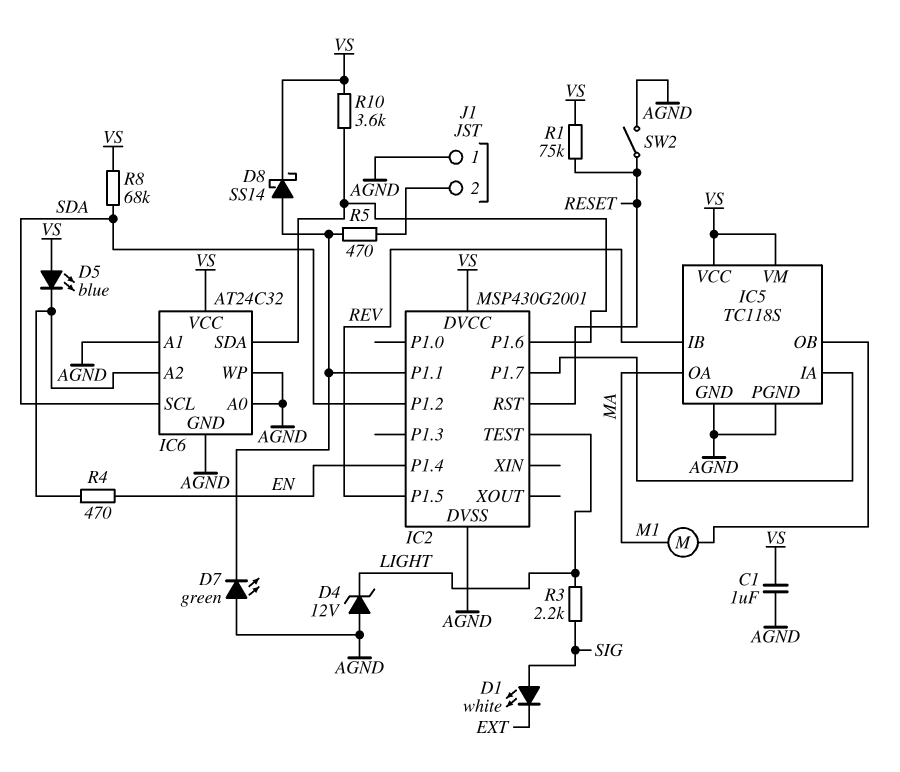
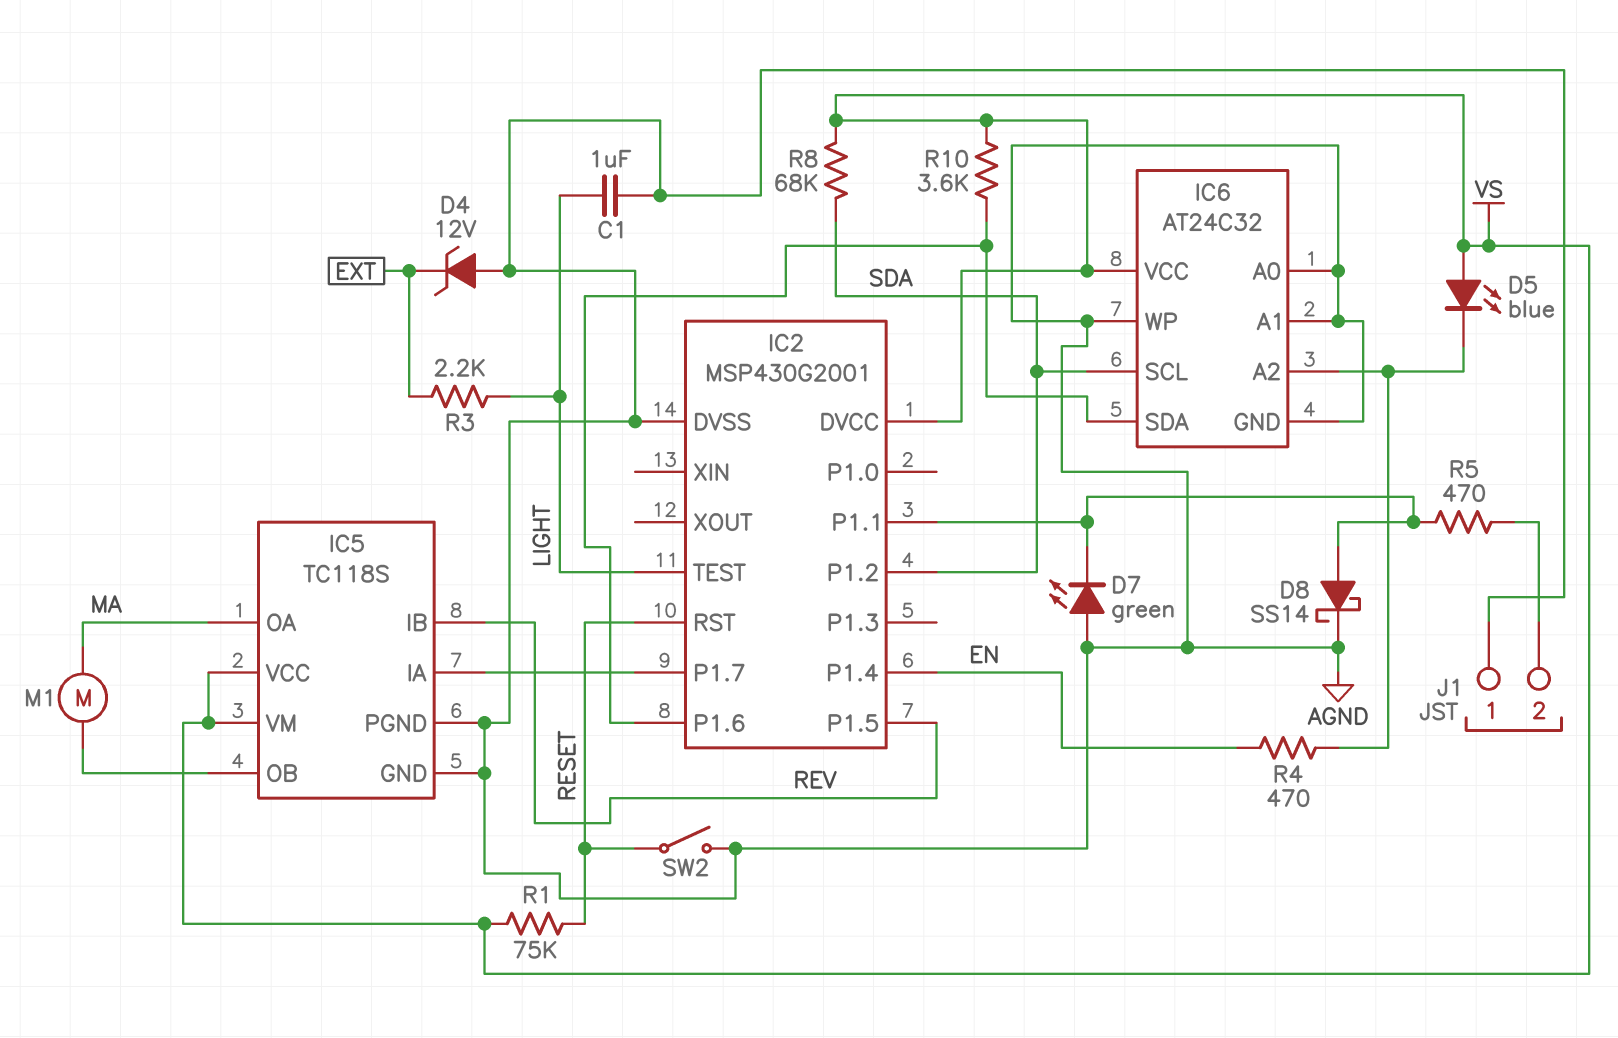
C1: 1uF (AGND, VS) -> 1uF (AGND, LIGHT)
D1: LED white (A SIG, K EXT) -> none
D4: zener 12V (A AGND, K LIGHT) -> zener 12V (A AGND, K EXT)
D8: schottky SS14 (A IC2/P1.1, K VS) -> schottky SS14 (A IC2/P1.1, K AGND)
R3: 2.2k (LIGHT, SIG) -> 2.2k (EXT, LIGHT)

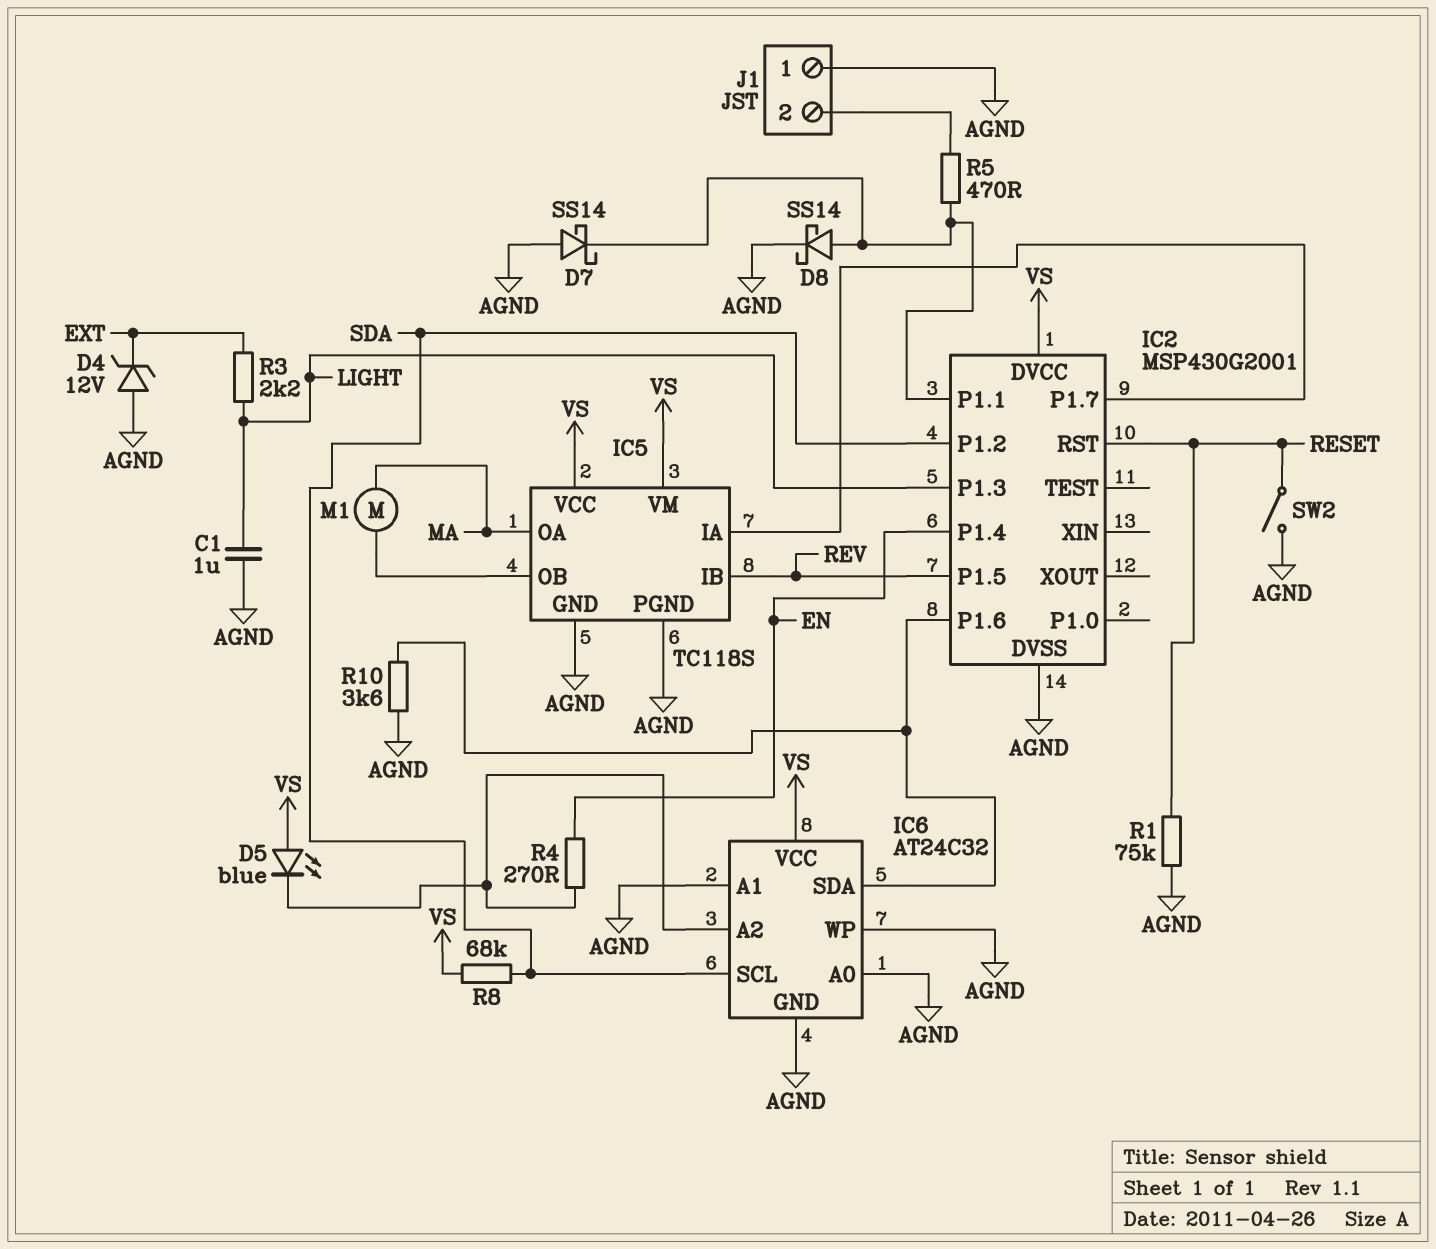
D7: LED green (A AGND, K IC2/P1.1) -> schottky SS14 (A AGND, K IC2/P1.1)
IC2 pin P1.3: none -> LIGHT
IC2 pin TEST: LIGHT -> none
R1: 75k (RESET, VS) -> 75k (AGND, RESET)
R4: 470 (EN, IC6/A2) -> 270 (EN, IC6/A2)
R10: 3.6k (IC2/P1.6, VS) -> 3.6k (AGND, IC2/P1.6)

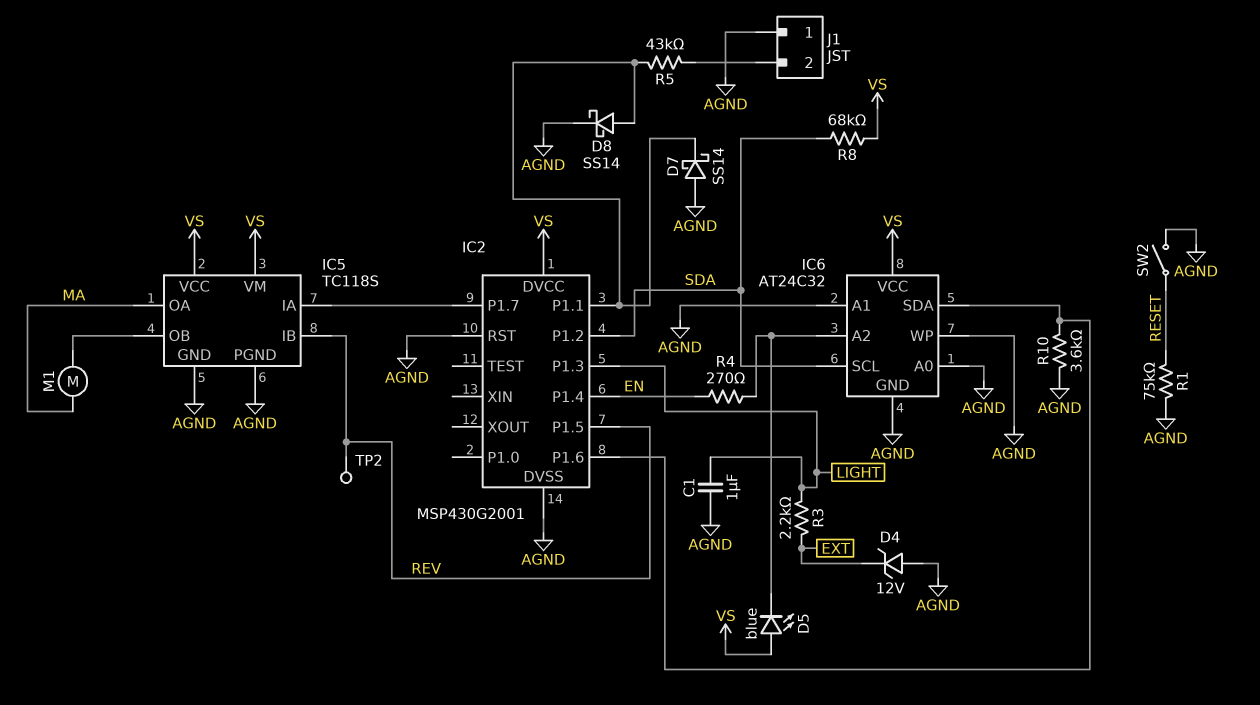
IC2 pin RST: RESET -> AGND
R5: 470 (IC2/P1.1, J1/2) -> 43k (IC2/P1.1, J1/2)
TP2: none -> test point (REV)

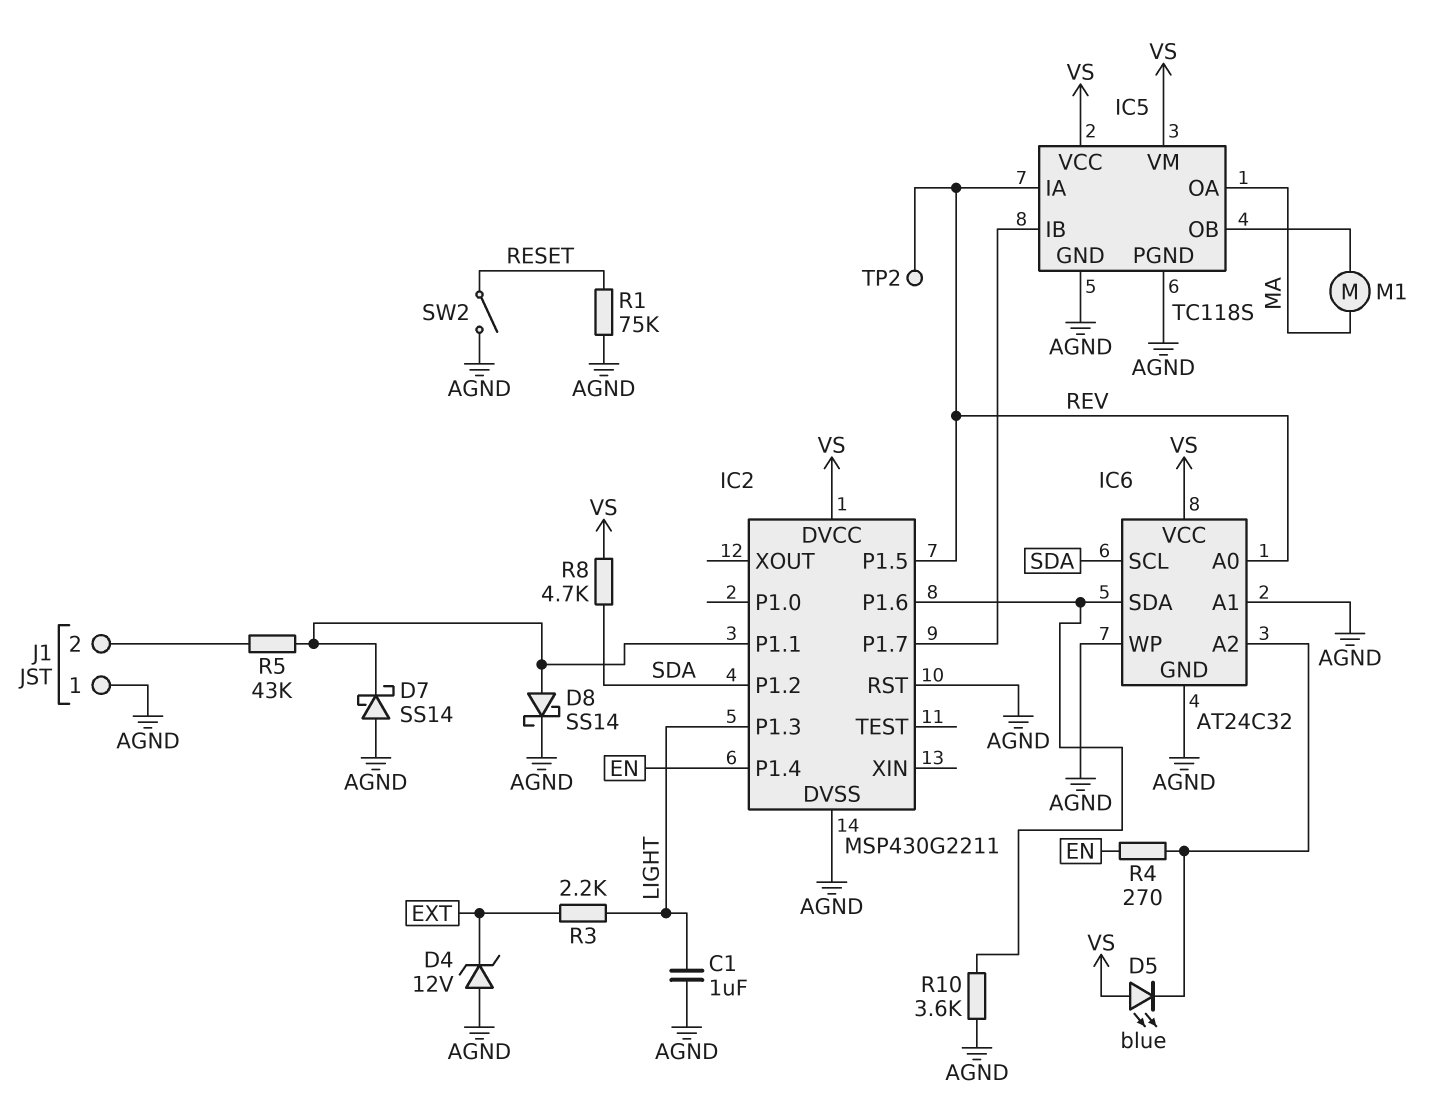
IC2: MSP430G2001 -> MSP430G2211
IC5 pin IA: IC2/P1.7 -> REV
IC5 pin IB: REV -> IC2/P1.7
IC6 pin A0: AGND -> REV
R8: 68k (SDA, VS) -> 4.7k (SDA, VS)

